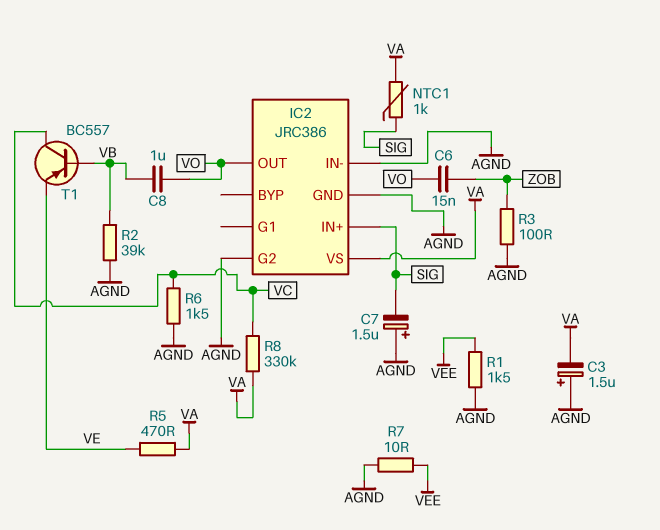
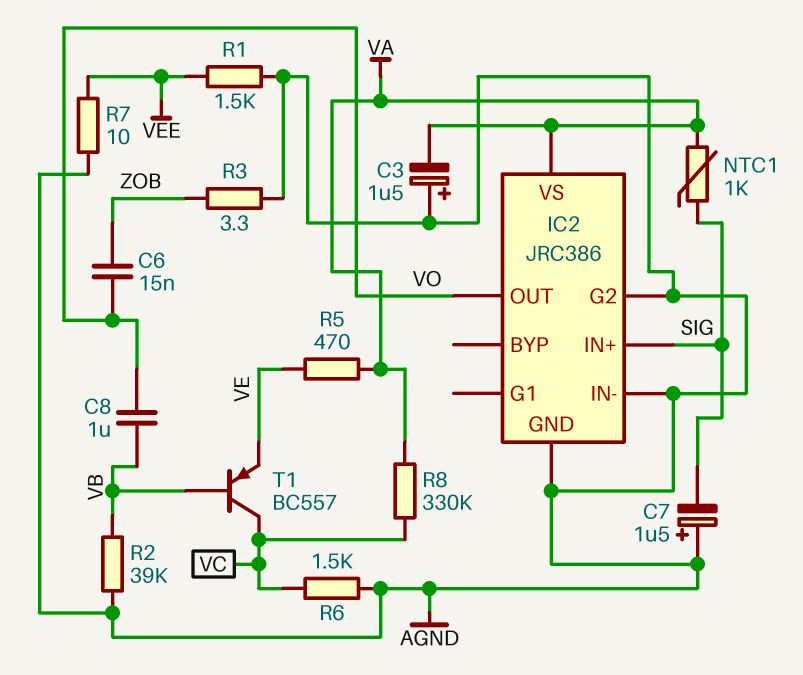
R3: 100 (AGND, ZOB) -> 3.3 (AGND, ZOB)

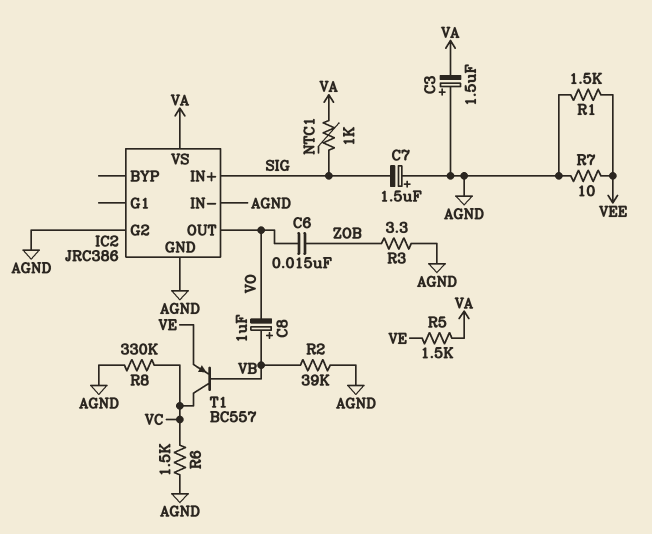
C8: 1uF (VB, VO) -> 1uF (plus VB, minus VO)
R5: 470 (VA, VE) -> 1.5k (VA, VE)
R8: 330k (VA, VC) -> 330k (AGND, VC)

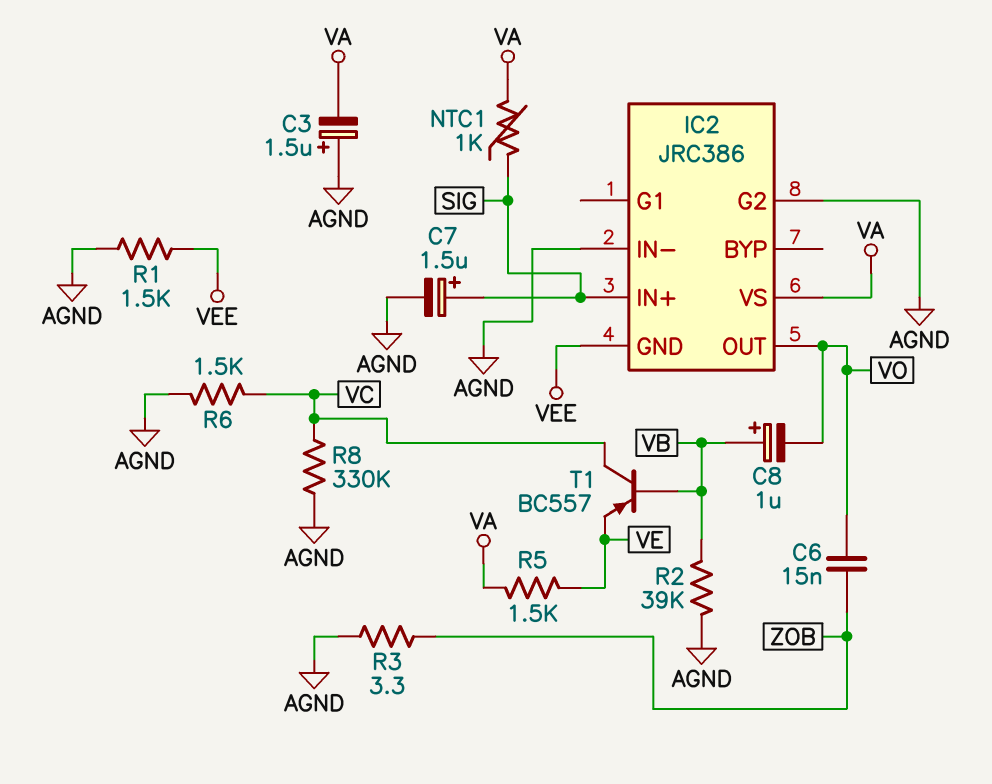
C7: 1.5uF (plus AGND, minus SIG) -> 1.5uF (plus SIG, minus AGND)
IC2 pin GND: AGND -> VEE
R7: 10 (AGND, VEE) -> none

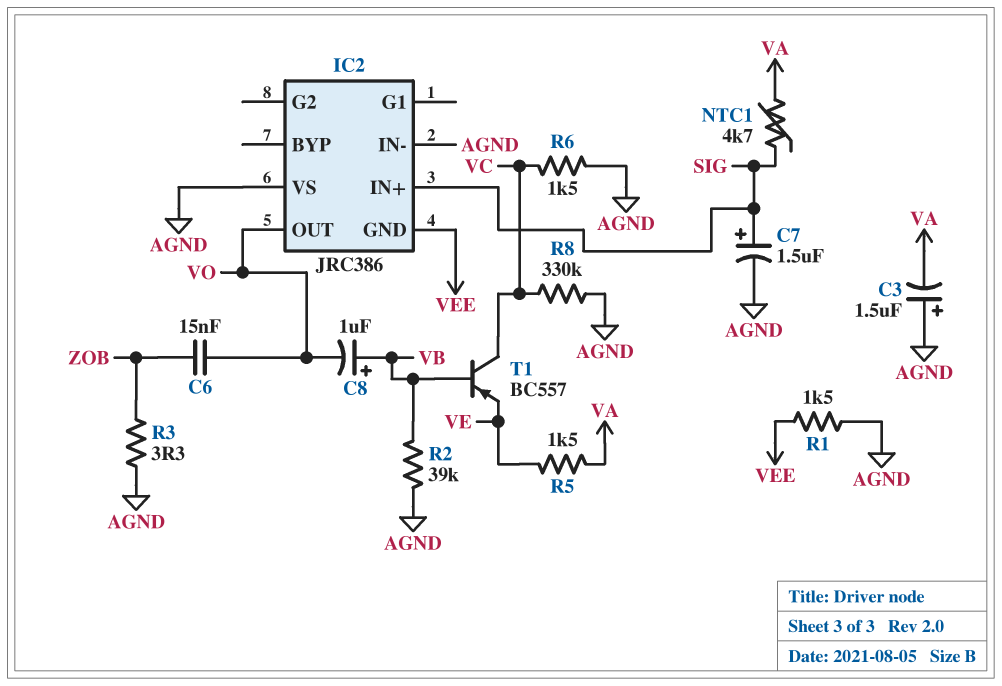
IC2 pin G2: AGND -> none
IC2 pin VS: VA -> AGND
NTC1: 1k (SIG, VA) -> 4.7k (SIG, VA)

